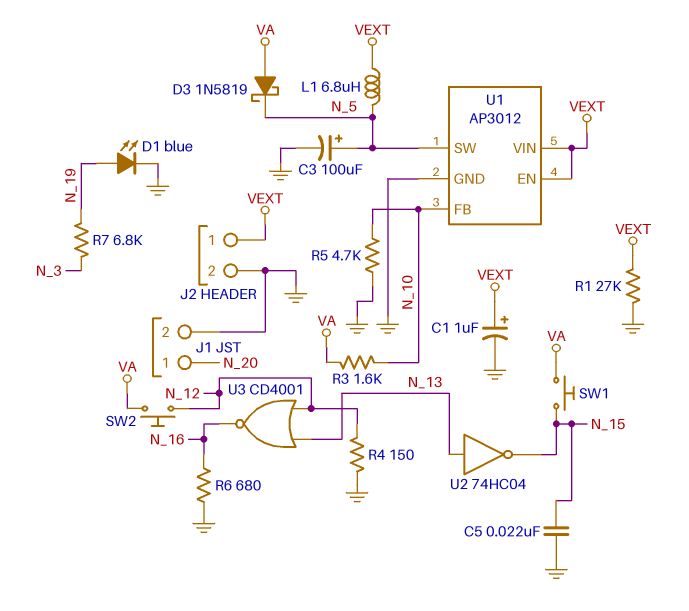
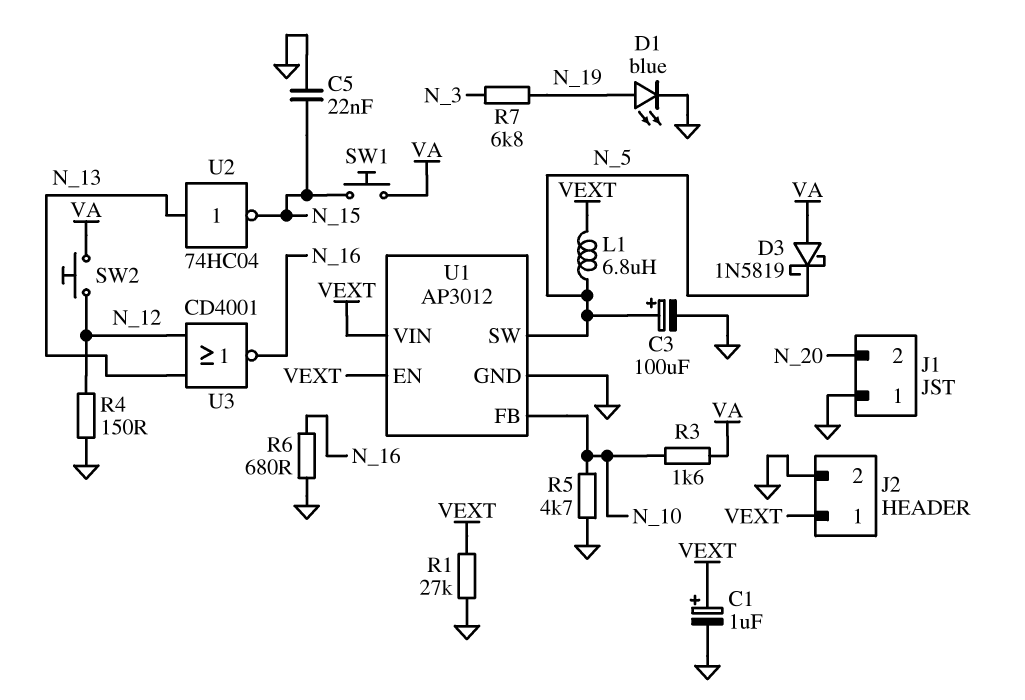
J1 pin 1: N_20 -> GND
J1 pin 2: GND -> N_20

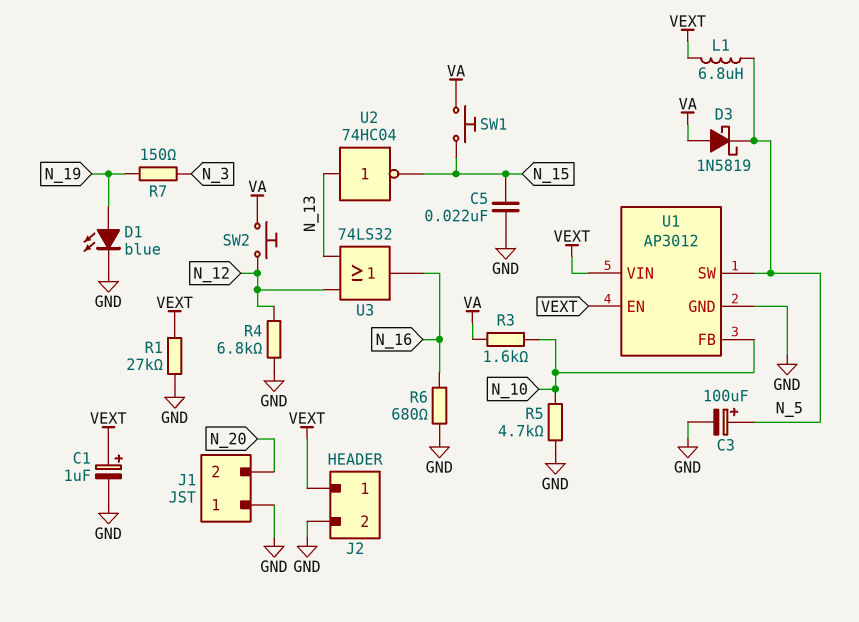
R4: 150 (GND, N_12) -> 6.8k (GND, N_12)
R7: 6.8k (N_3, N_19) -> 150 (N_3, N_19)
U3: NOR CD4001 (in N_12, in N_13, out N_16) -> OR 74LS32 (in N_12, in N_13, out N_16)

